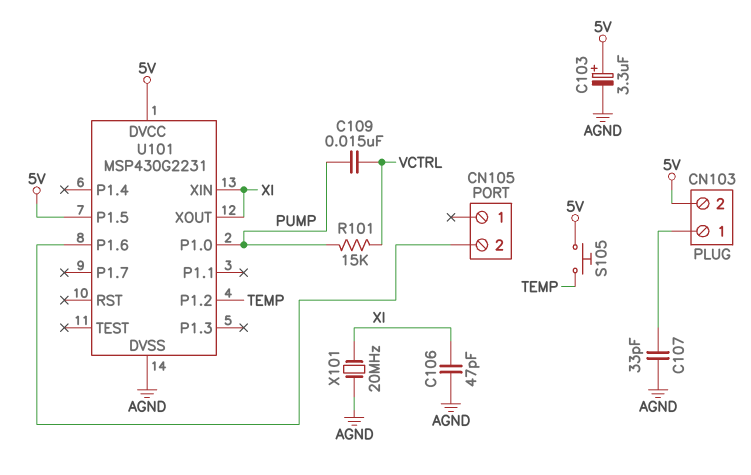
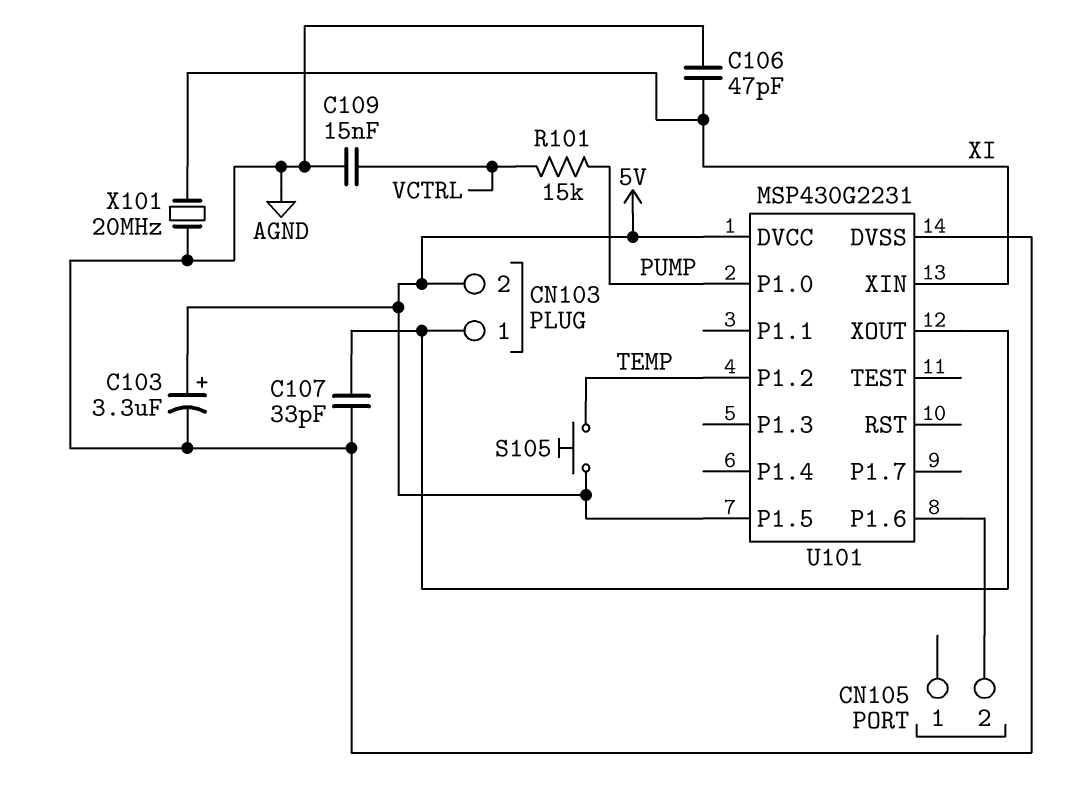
C109: 15nF (PUMP, VCTRL) -> 15nF (AGND, VCTRL)
U101 pin XOUT: XI -> CN103/1

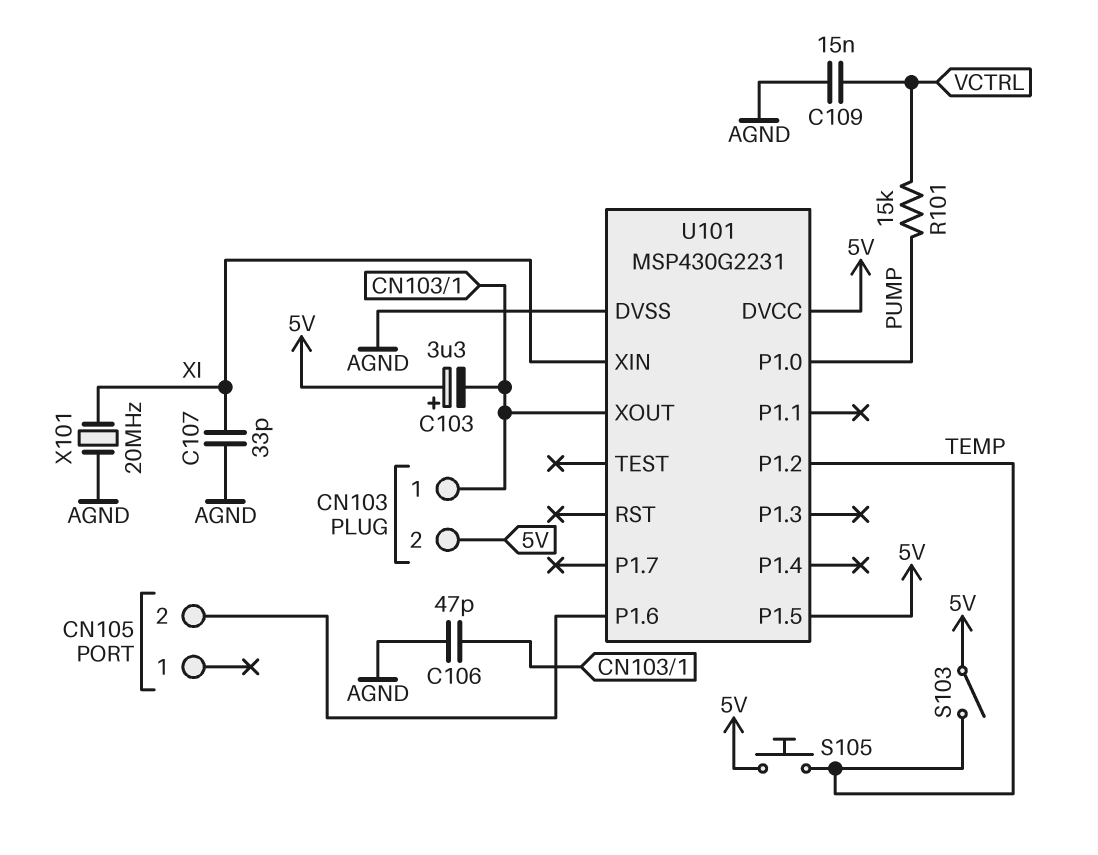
C103: 3.3uF (plus 5V, minus AGND) -> 3.3uF (plus 5V, minus CN103/1)
C106: 47pF (AGND, XI) -> 47pF (AGND, CN103/1)
C107: 33pF (AGND, CN103/1) -> 33pF (AGND, XI)
S103: none -> switch (5V, TEMP)

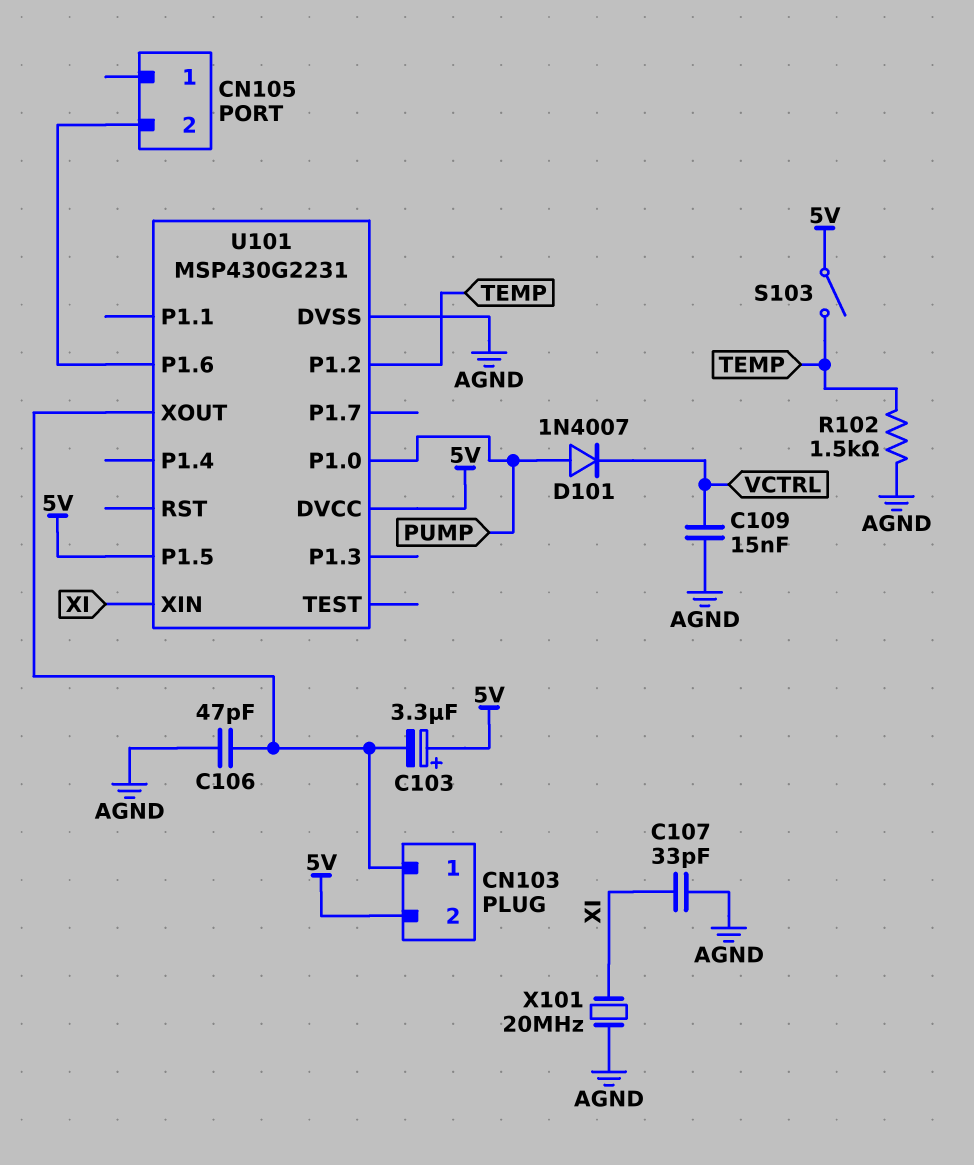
D101: none -> diode 1N4007 (A PUMP, K VCTRL)
R101: 15k (PUMP, VCTRL) -> none
R102: none -> 1.5k (AGND, TEMP)
S105: button (5V, TEMP) -> none

